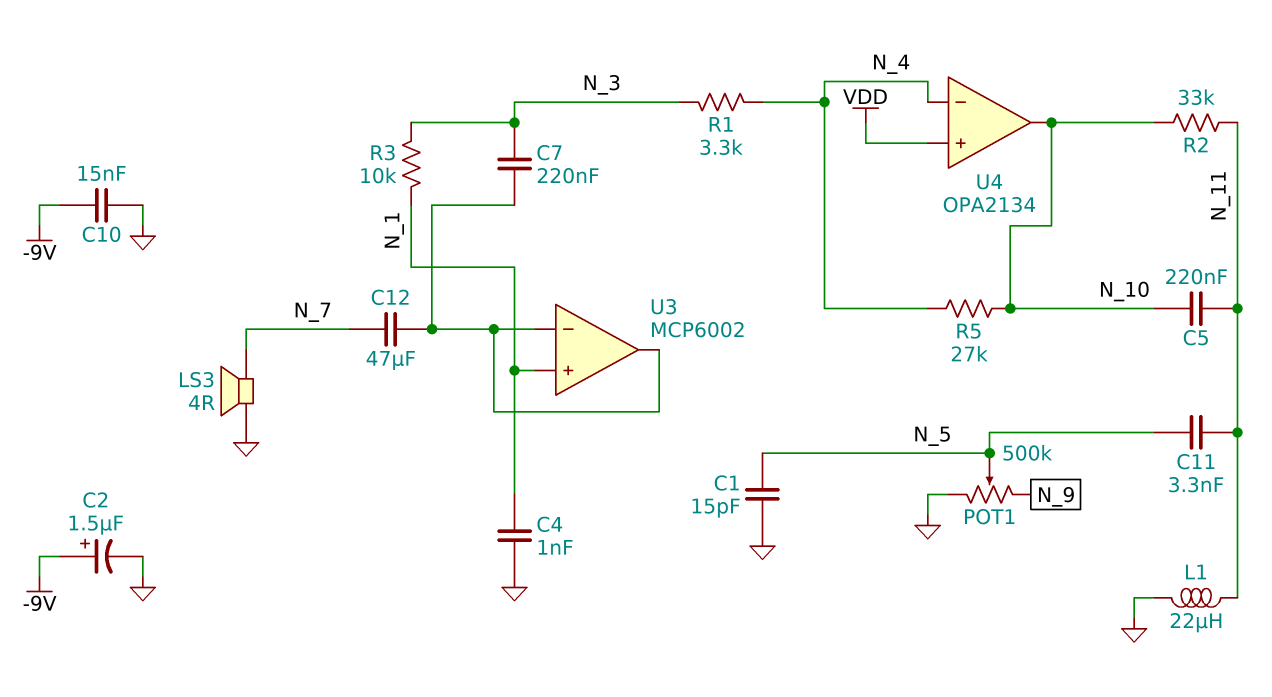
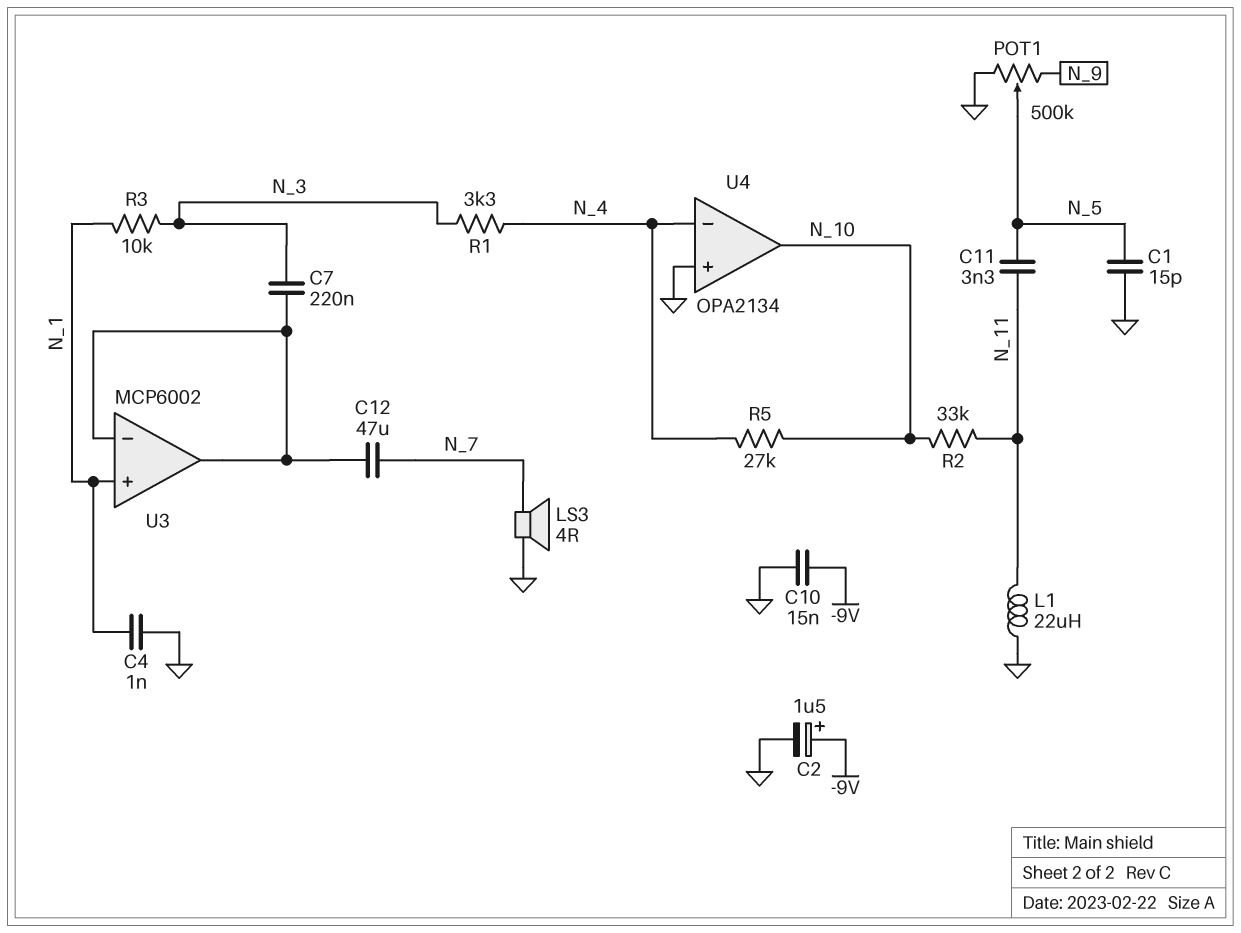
C5: 220nF (N_10, N_11) -> none
U4 pin in+: VDD -> GND

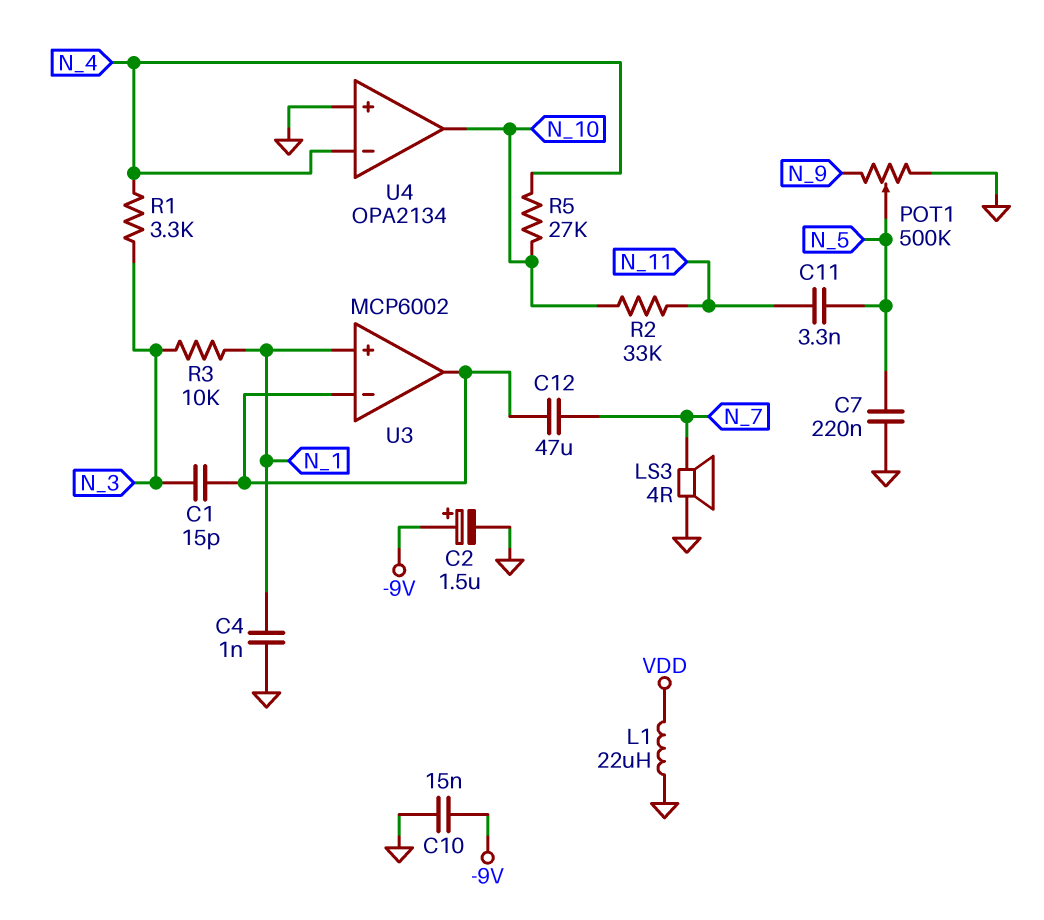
C1: 15pF (GND, N_5) -> 15pF (N_3, U3/in-)
C7: 220nF (N_3, U3/in-) -> 220nF (GND, N_5)
L1: 22uH (GND, N_11) -> 22uH (GND, VDD)

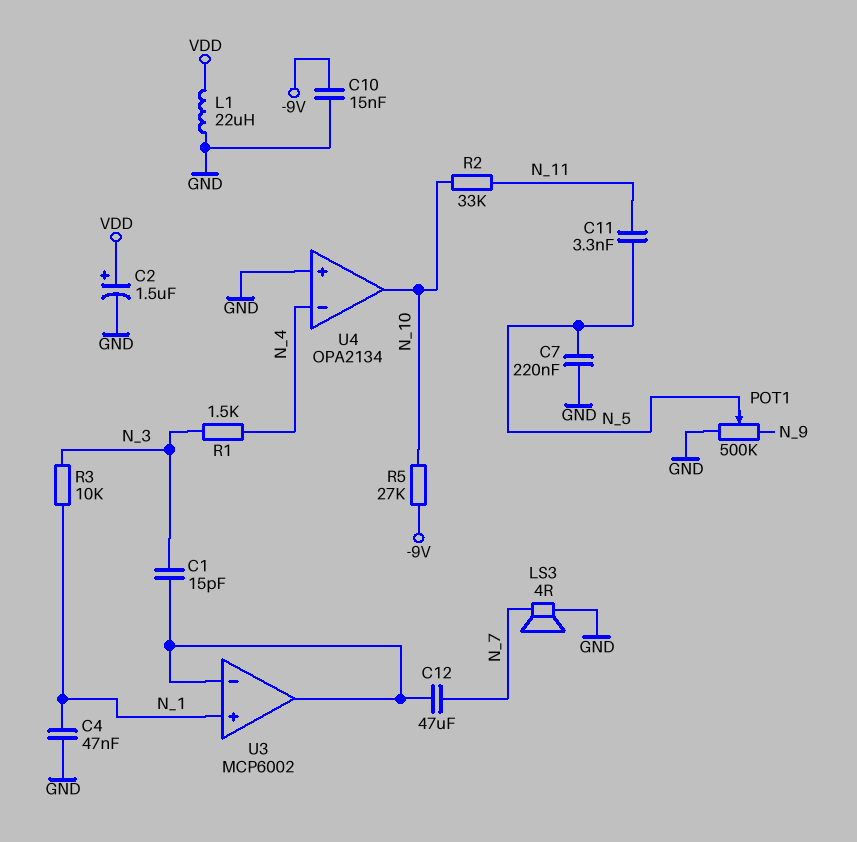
C2: 1.5uF (plus -9V, minus GND) -> 1.5uF (plus VDD, minus GND)
C4: 1nF (GND, N_1) -> 47nF (GND, N_1)
R1: 3.3k (N_3, N_4) -> 1.5k (N_3, N_4)
R5: 27k (N_4, N_10) -> 27k (-9V, N_10)

